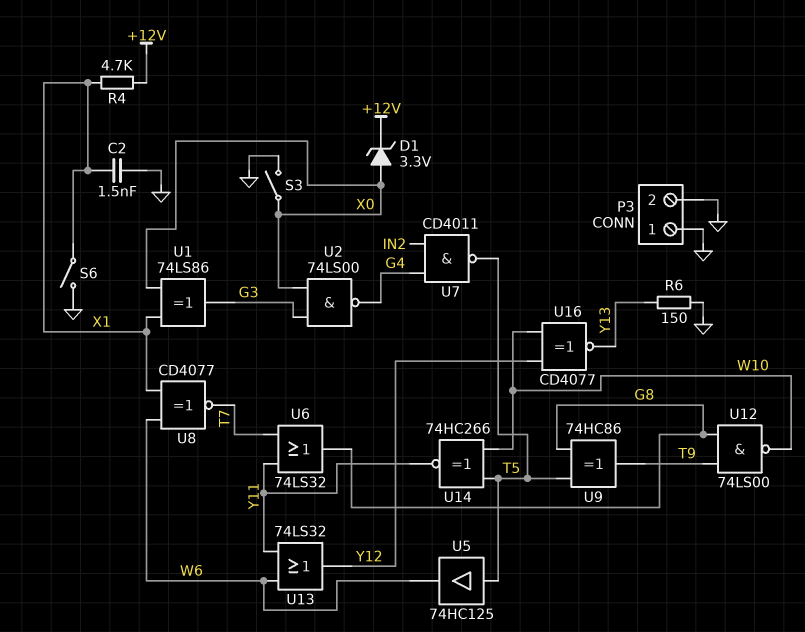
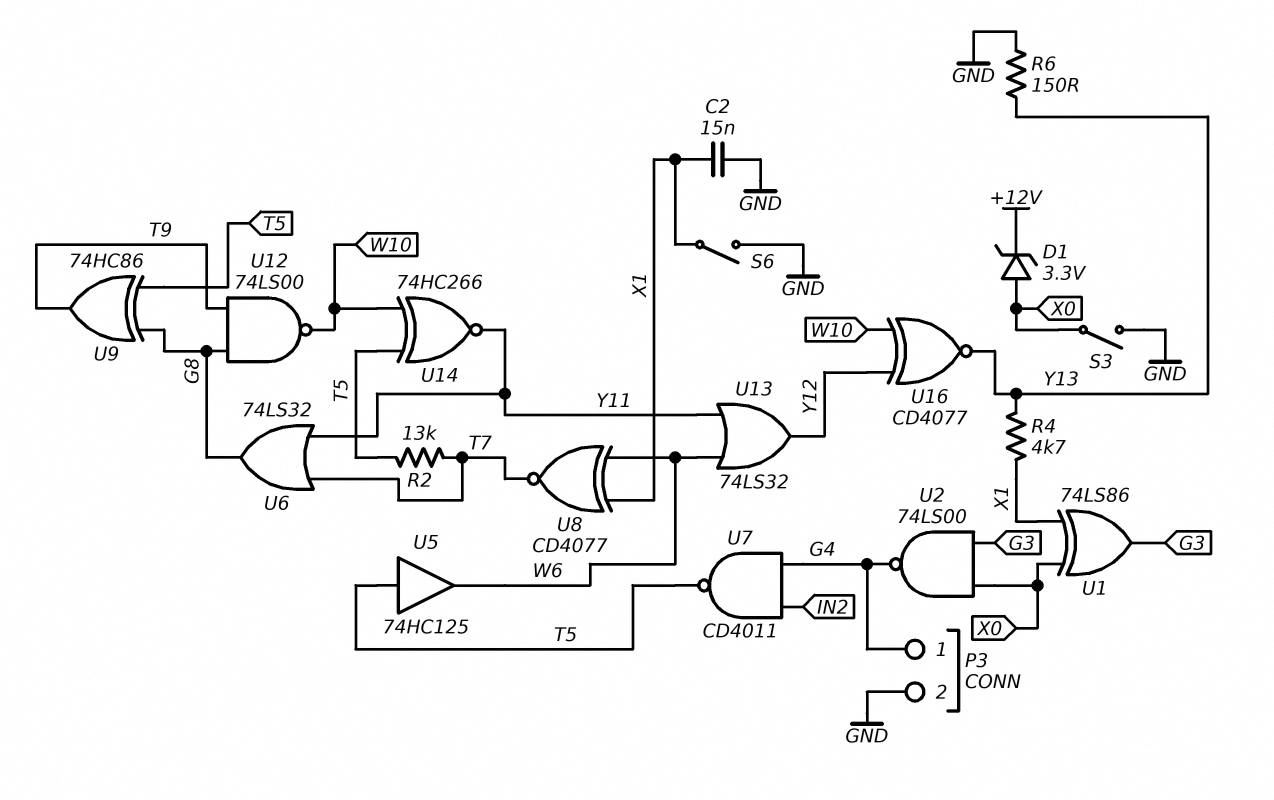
C2: 1.5nF (GND, X1) -> 15nF (GND, X1)
P3 pin 1: GND -> G4
R2: none -> 13k (T5, T7)
R4: 4.7k (+12V, X1) -> 4.7k (X1, Y13)

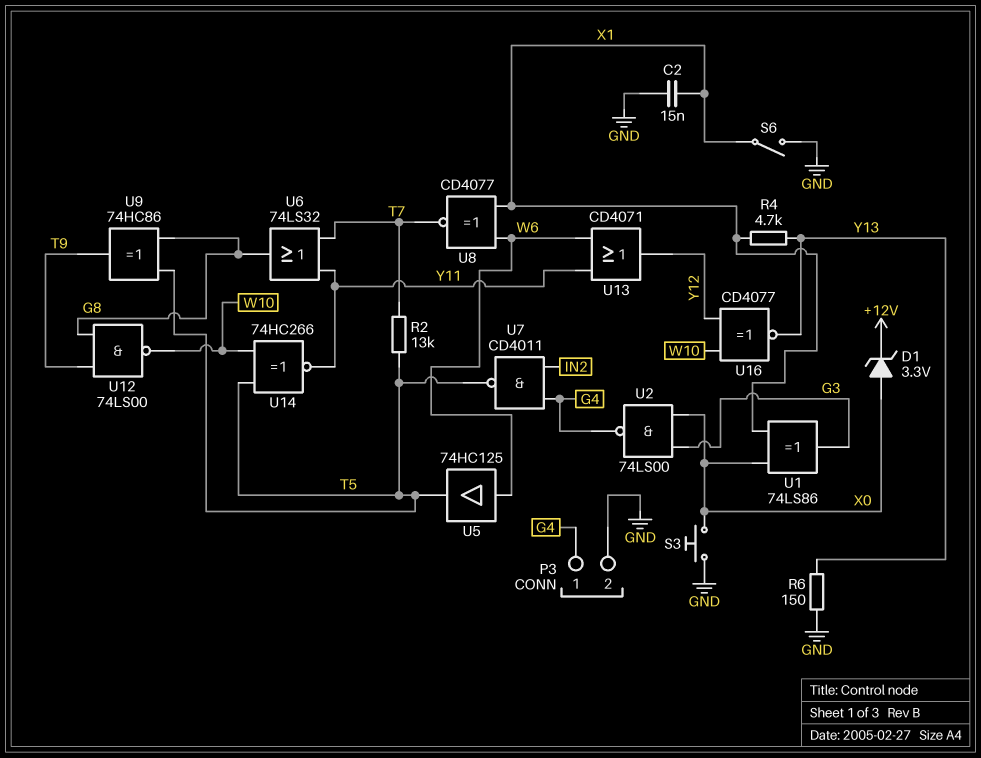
S3: switch (GND, X0) -> button (GND, X0)
U5: buffer 74HC125 (in T5, out W6) -> buffer 74HC125 (in W6, out T5)
U13: OR 74LS32 (in W6, in Y11, out Y12) -> OR CD4071 (in W6, in Y11, out Y12)

